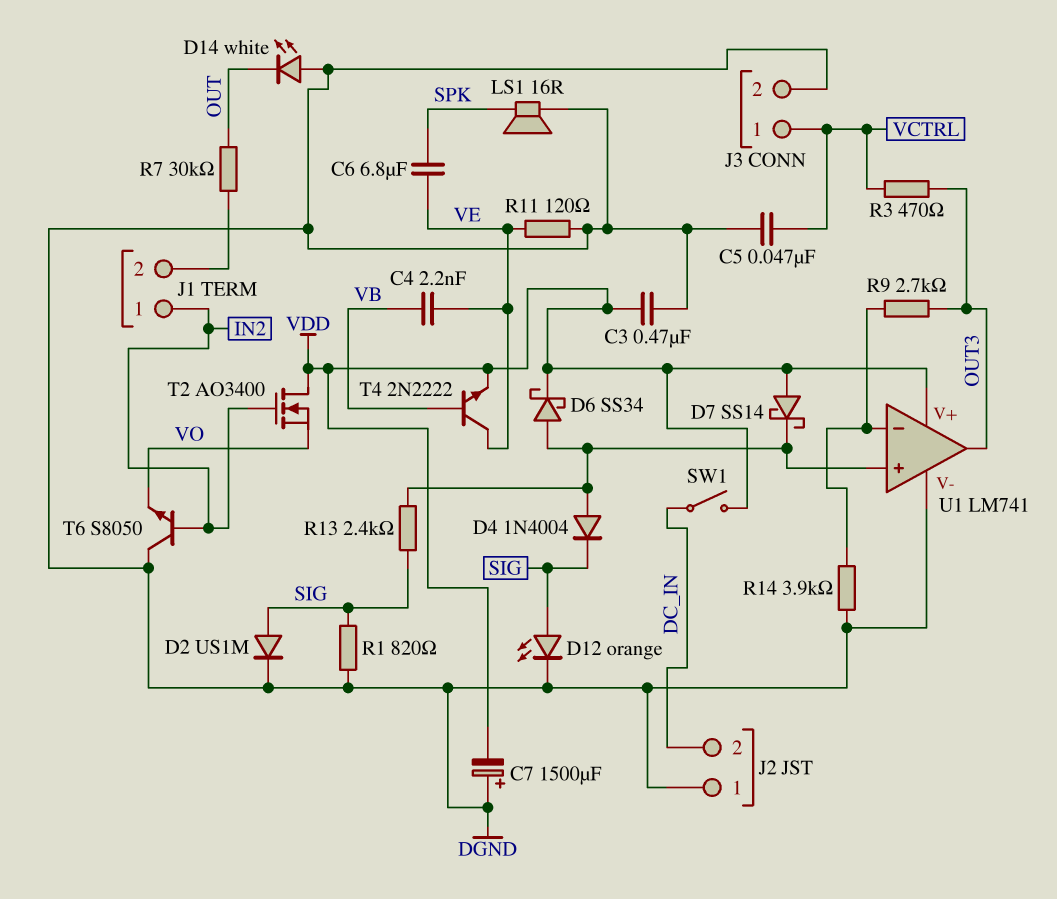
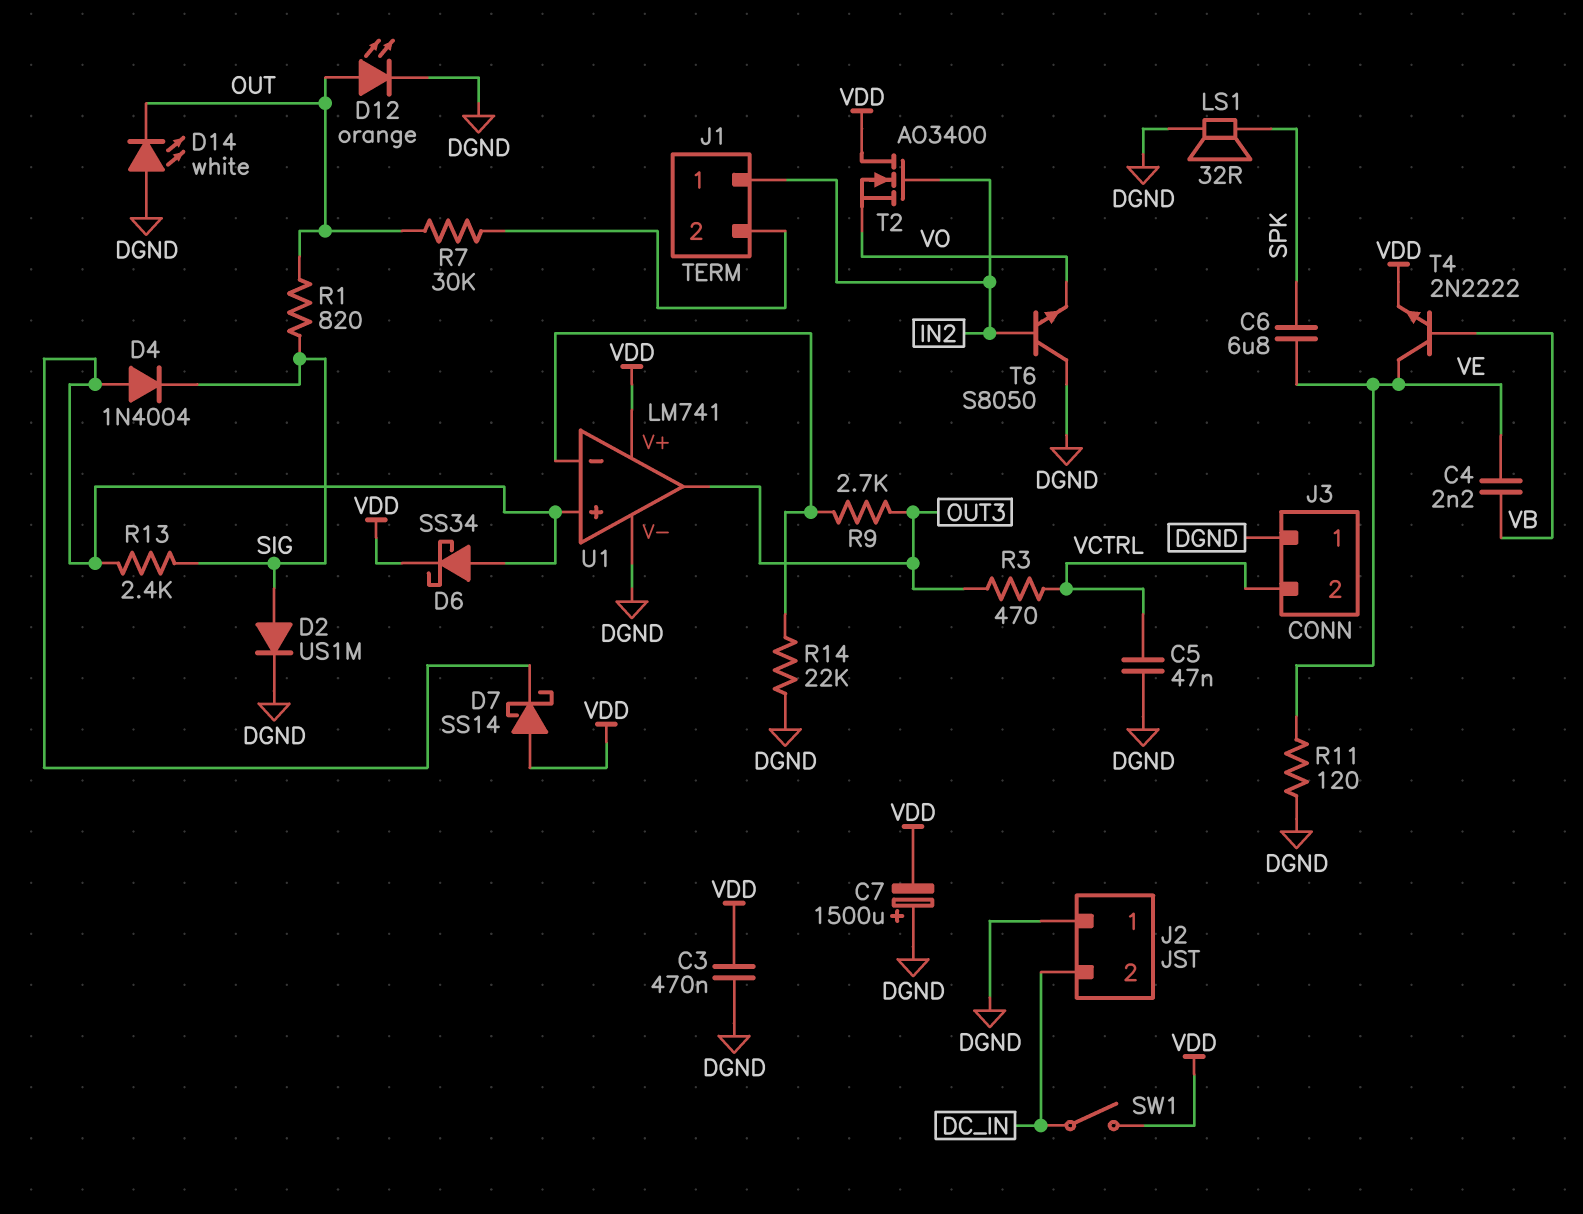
D12: LED orange (A SIG, K DGND) -> LED orange (A OUT, K DGND)
J3 pin 1: VCTRL -> DGND
J3 pin 2: DGND -> VCTRL
LS1: speaker 16R (DGND, SPK) -> speaker 32R (DGND, SPK)
R1: 820 (DGND, SIG) -> 820 (OUT, SIG)
R14: 3.9k (DGND, U1/in-) -> 22k (DGND, U1/in-)

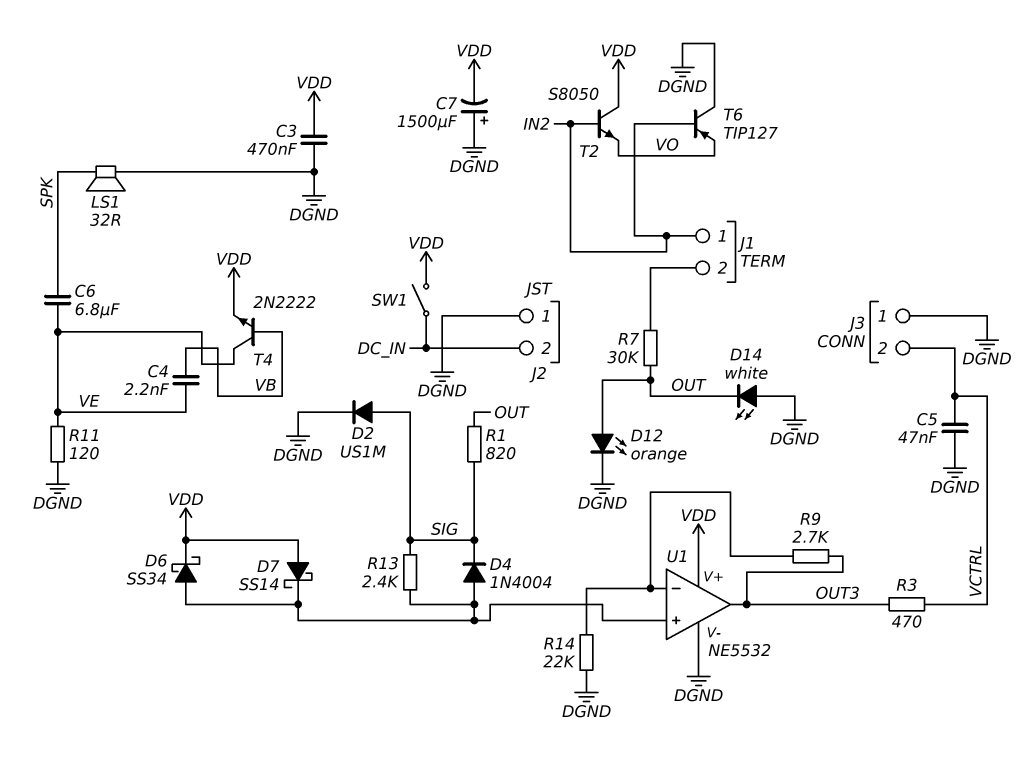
T2: NMOS AO3400 (G IN2, D VDD, S VO) -> NPN S8050 (B IN2, C VDD, E VO)
T6: NPN S8050 (B IN2, C DGND, E VO) -> PNP TIP127 (B IN2, C DGND, E VO)
U1: LM741 -> NE5532

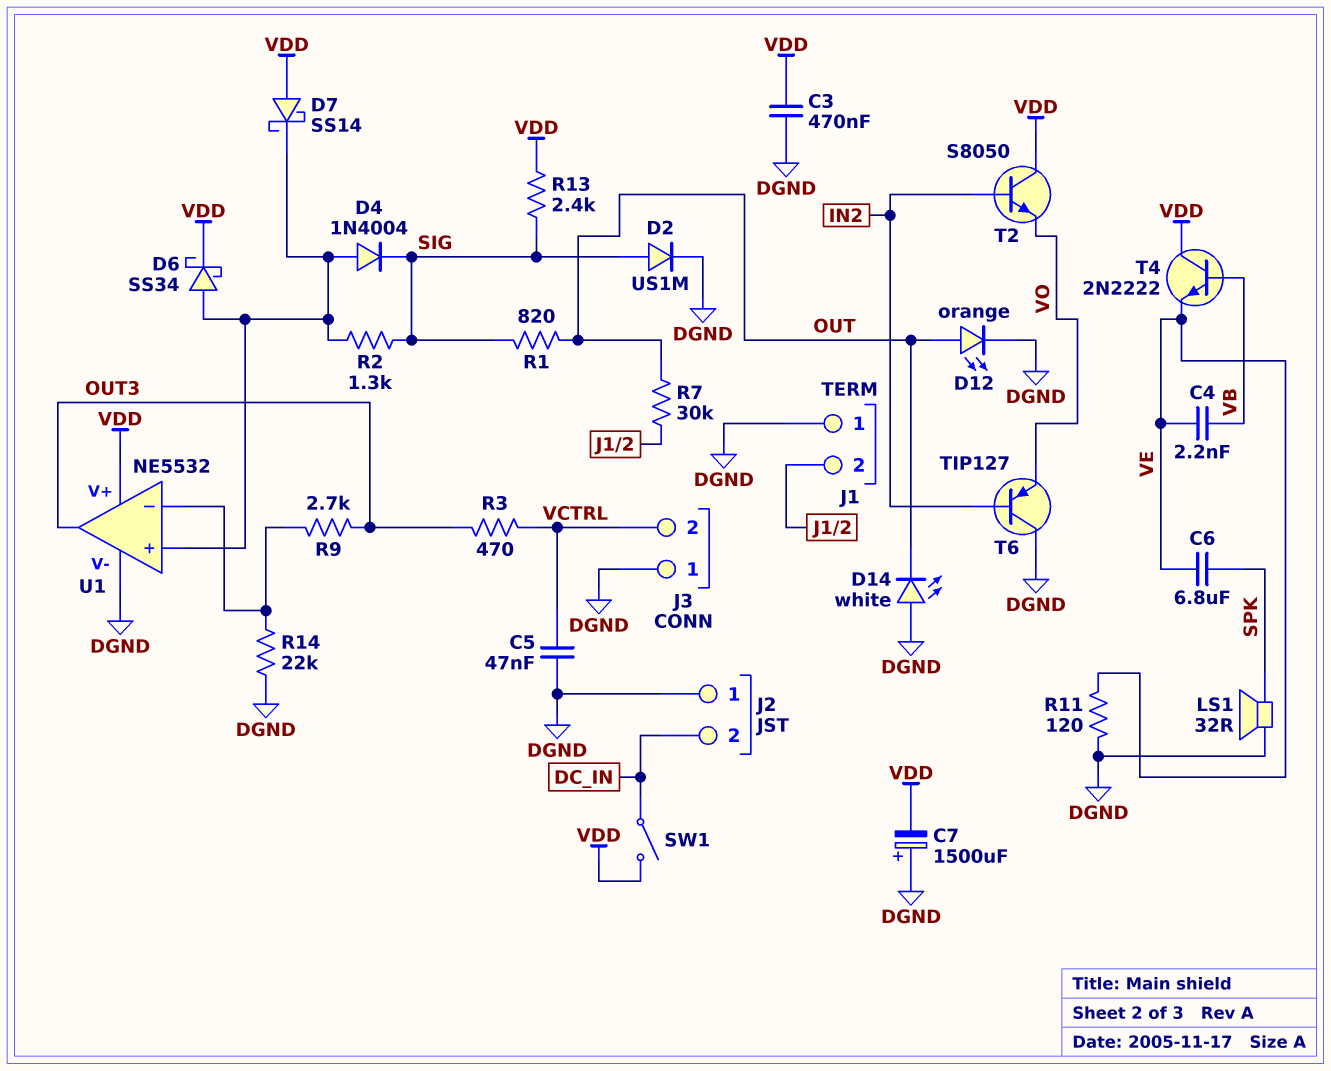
J1 pin 1: IN2 -> DGND
R2: none -> 1.3k (SIG, U1/in+)
R13: 2.4k (SIG, U1/in+) -> 2.4k (SIG, VDD)
T4: NPN 2N2222 (B VB, C VE, E VDD) -> NPN 2N2222 (B VB, C VDD, E VE)

